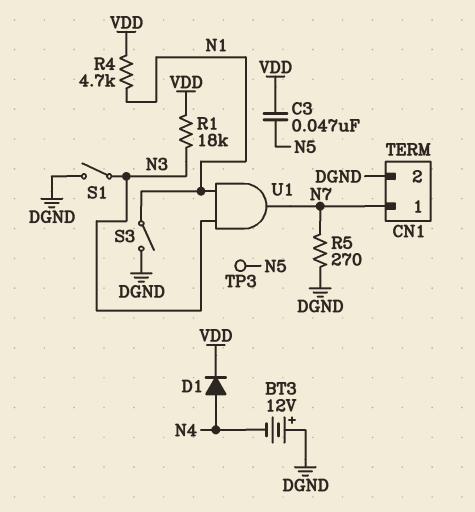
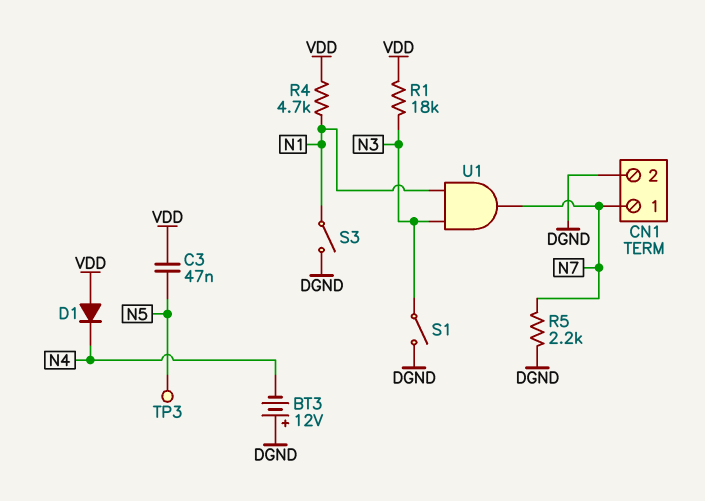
D1: diode (A N4, K VDD) -> diode (A VDD, K N4)
R5: 270 (DGND, N7) -> 2.2k (DGND, N7)

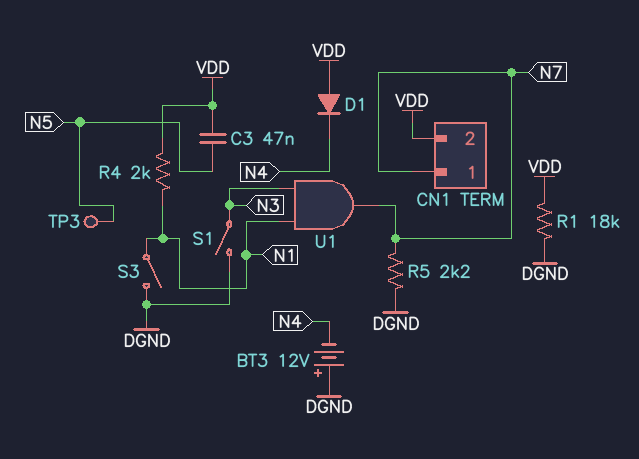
CN1 pin 2: DGND -> VDD
R1: 18k (N3, VDD) -> 18k (DGND, VDD)
R4: 4.7k (N1, VDD) -> 2k (N1, VDD)

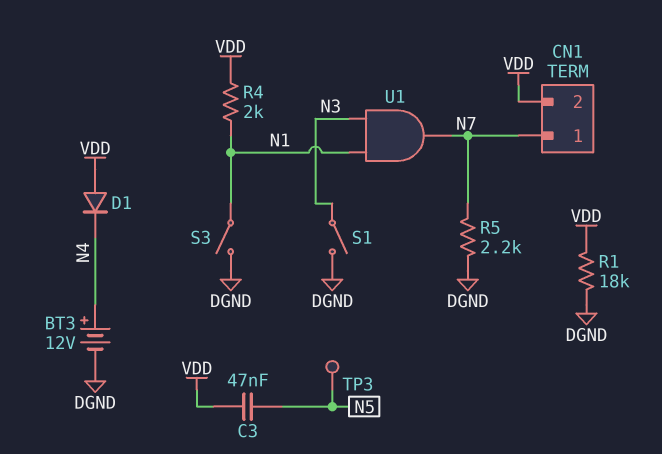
BT3: 12V (plus DGND, minus N4) -> 12V (plus N4, minus DGND)

